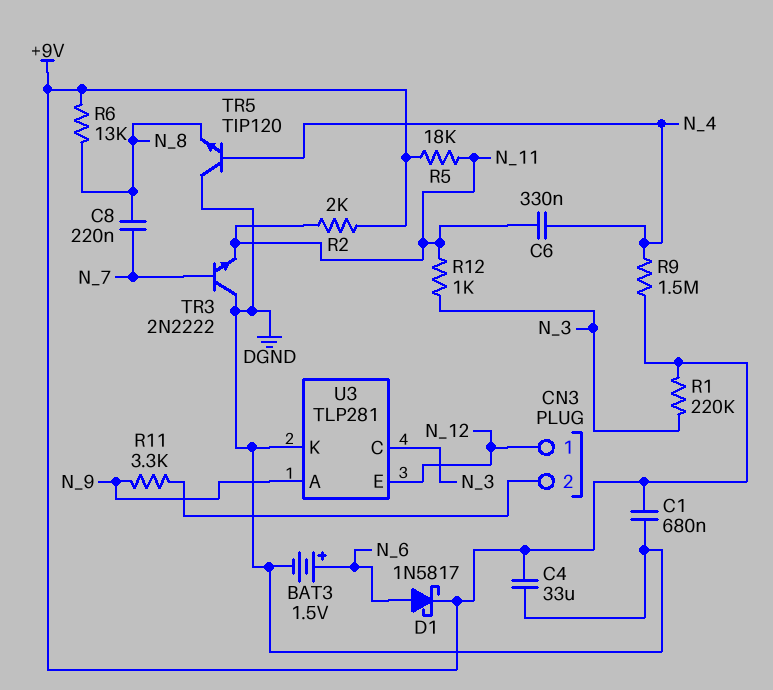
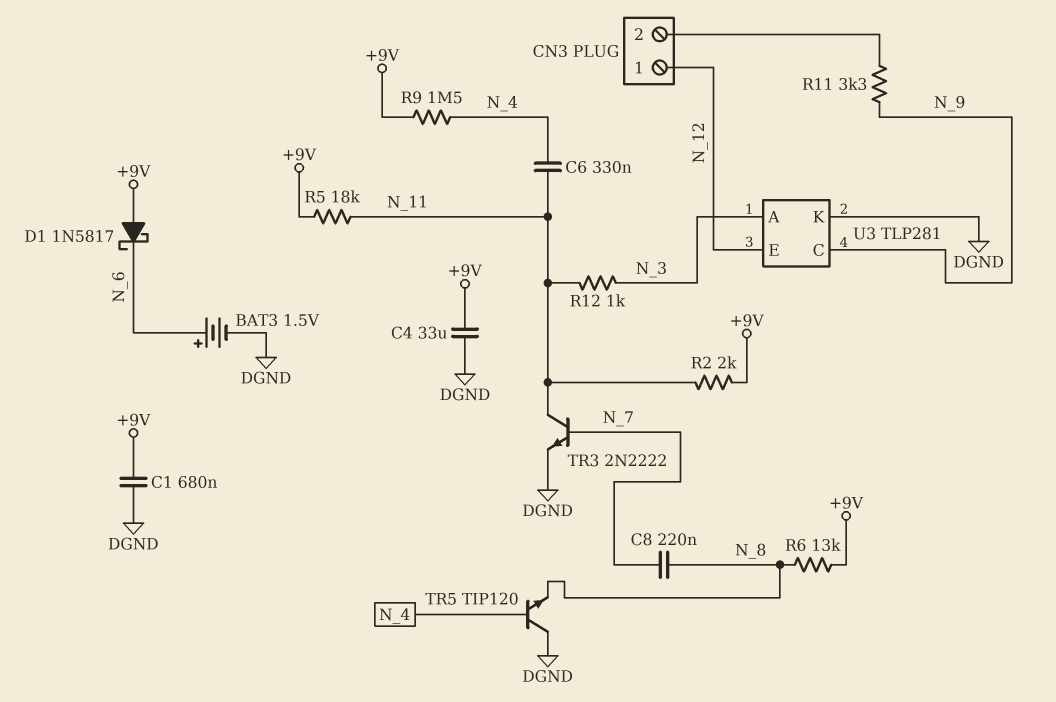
D1: schottky 1N5817 (A N_6, K +9V) -> schottky 1N5817 (A +9V, K N_6)
R1: 220k (+9V, N_3) -> none
TR3: NPN 2N2222 (B N_7, C DGND, E N_11) -> NPN 2N2222 (B N_7, C N_11, E DGND)
U3 pin A: N_9 -> N_3
U3 pin C: N_3 -> N_9

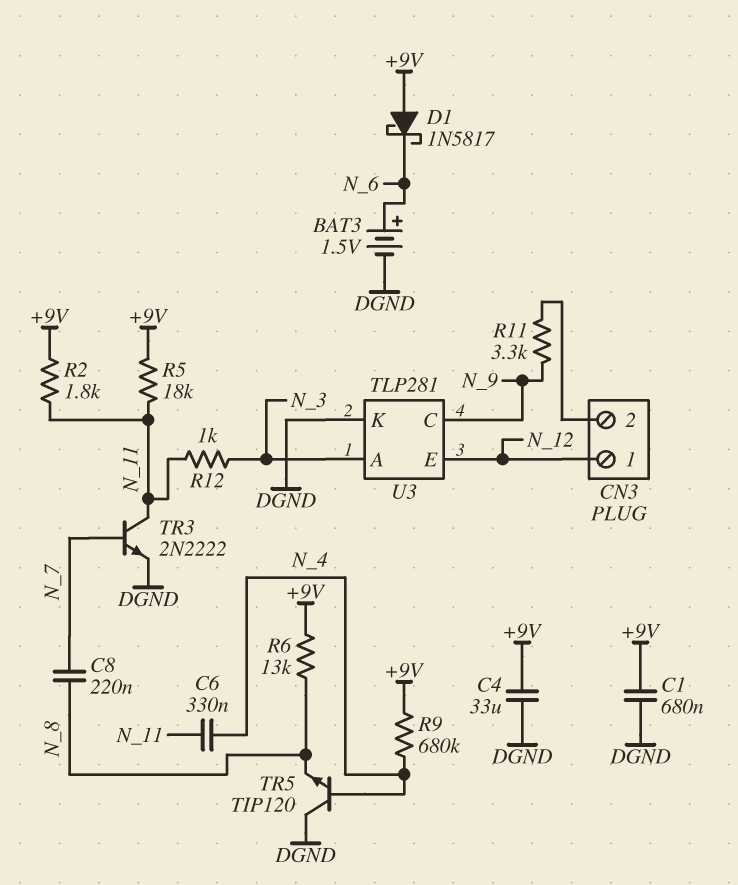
R2: 2k (+9V, N_11) -> 1.8k (+9V, N_11)
R9: 1.5M (+9V, N_4) -> 680k (+9V, N_4)

